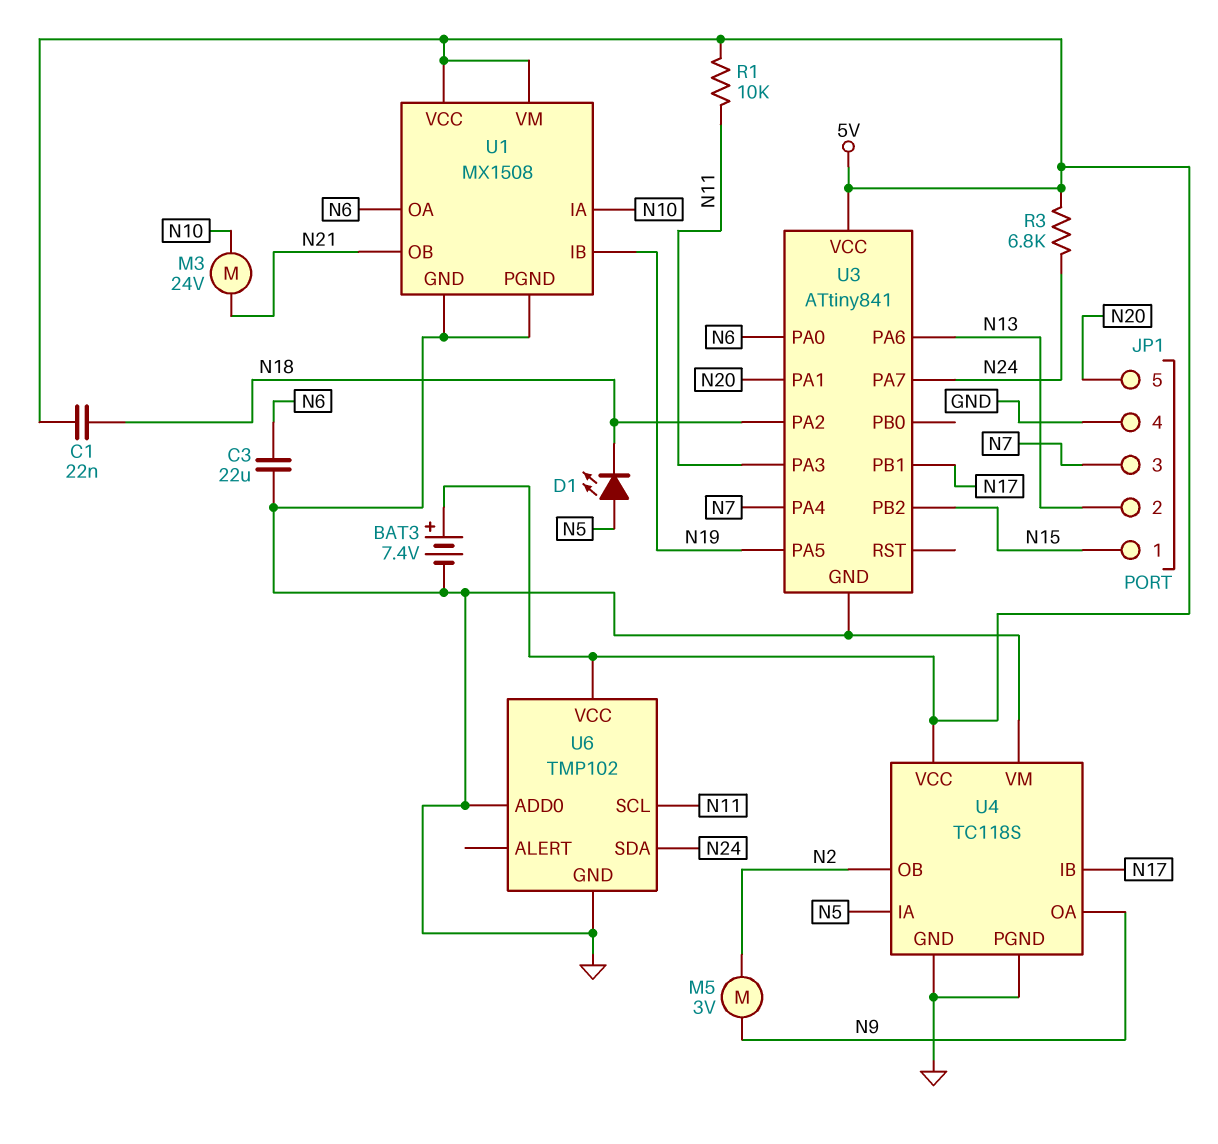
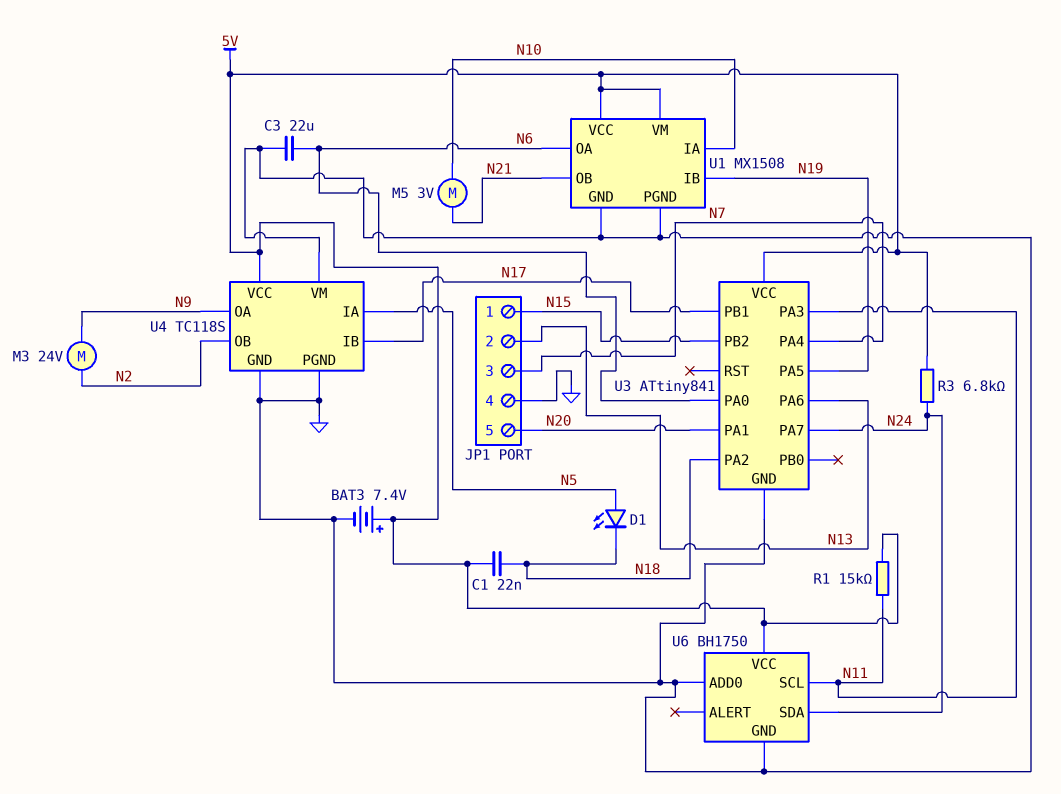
M3: motor 24V (N10, N21) -> motor 24V (N2, N9)
M5: motor 3V (N2, N9) -> motor 3V (N10, N21)
R1: 10k (5V, N11) -> 15k (5V, N11)
U6: TMP102 -> BH1750

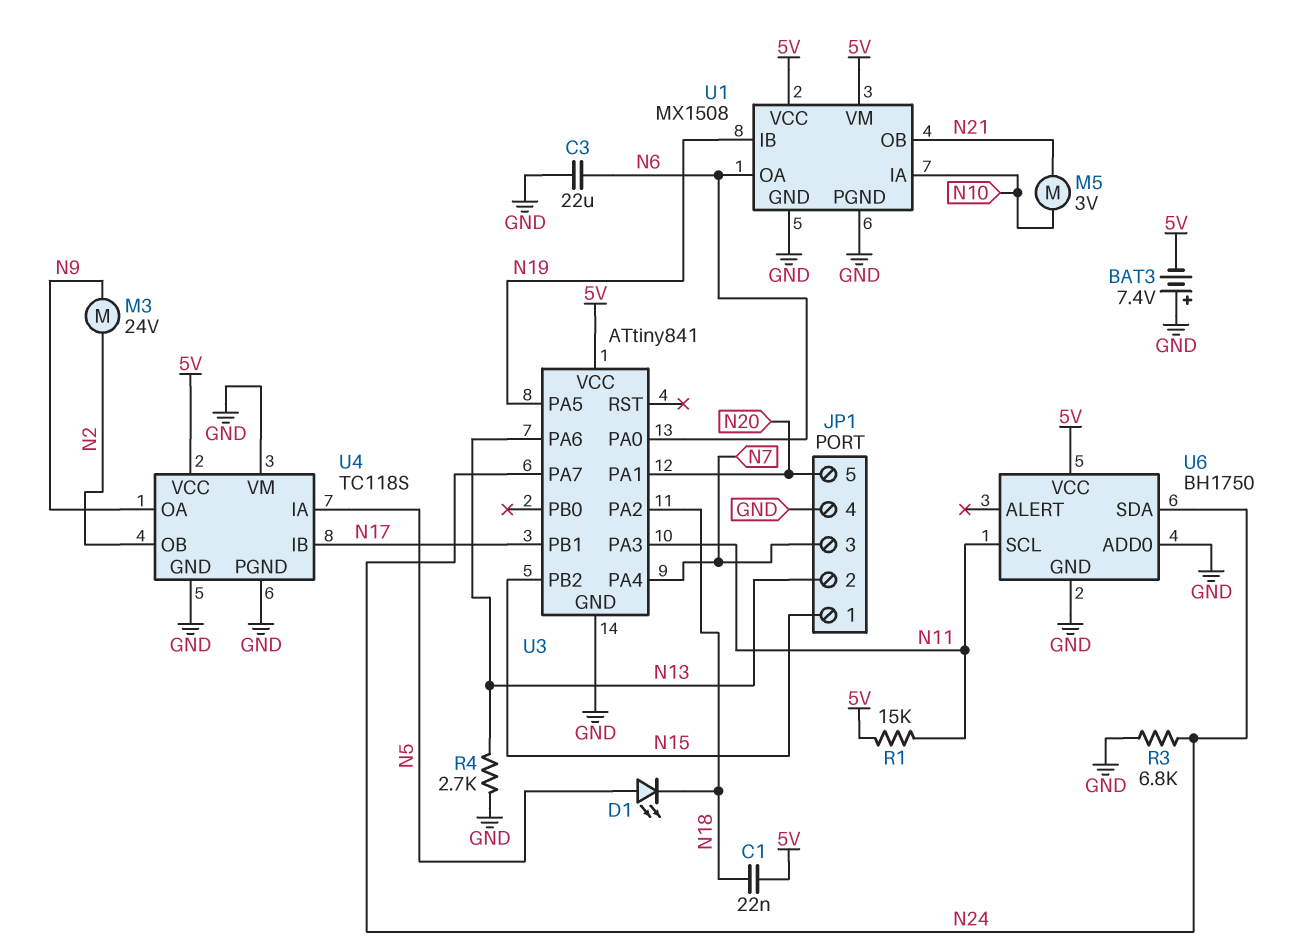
BAT3: 7.4V (plus 5V, minus GND) -> 7.4V (plus GND, minus 5V)
R3: 6.8k (5V, N24) -> 6.8k (GND, N24)
R4: none -> 2.7k (GND, N13)

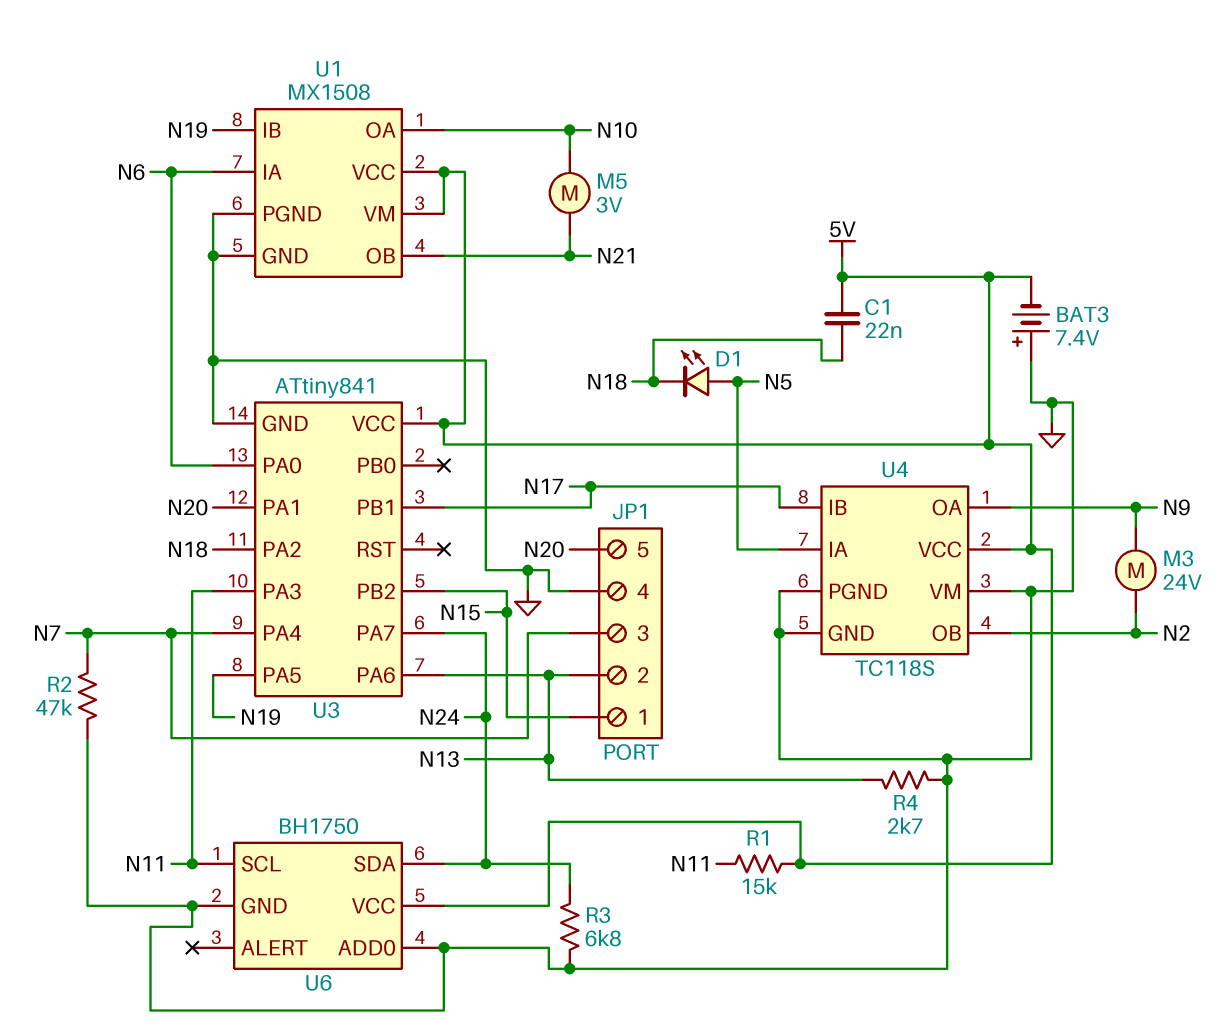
C3: 22uF (GND, N6) -> none
R2: none -> 47k (GND, N7)
U1 pin IA: N10 -> N6
U1 pin OA: N6 -> N10

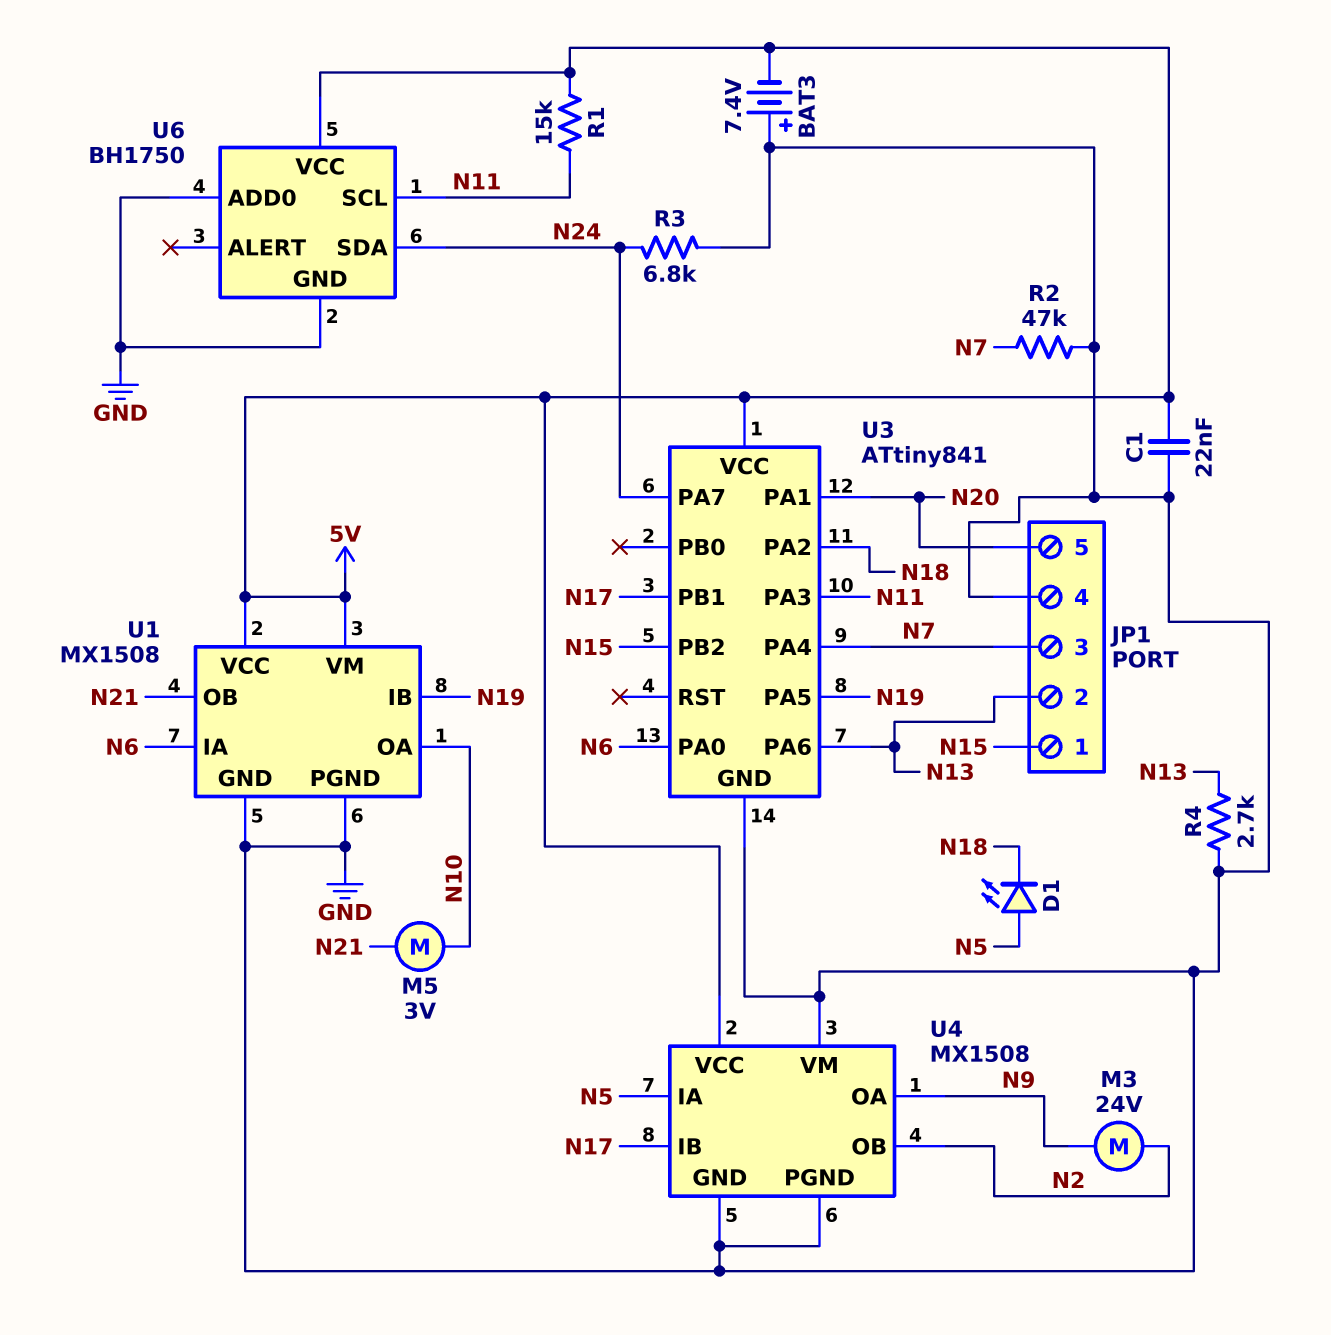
C1: 22nF (5V, N18) -> 22nF (5V, GND)
U4: TC118S -> MX1508

